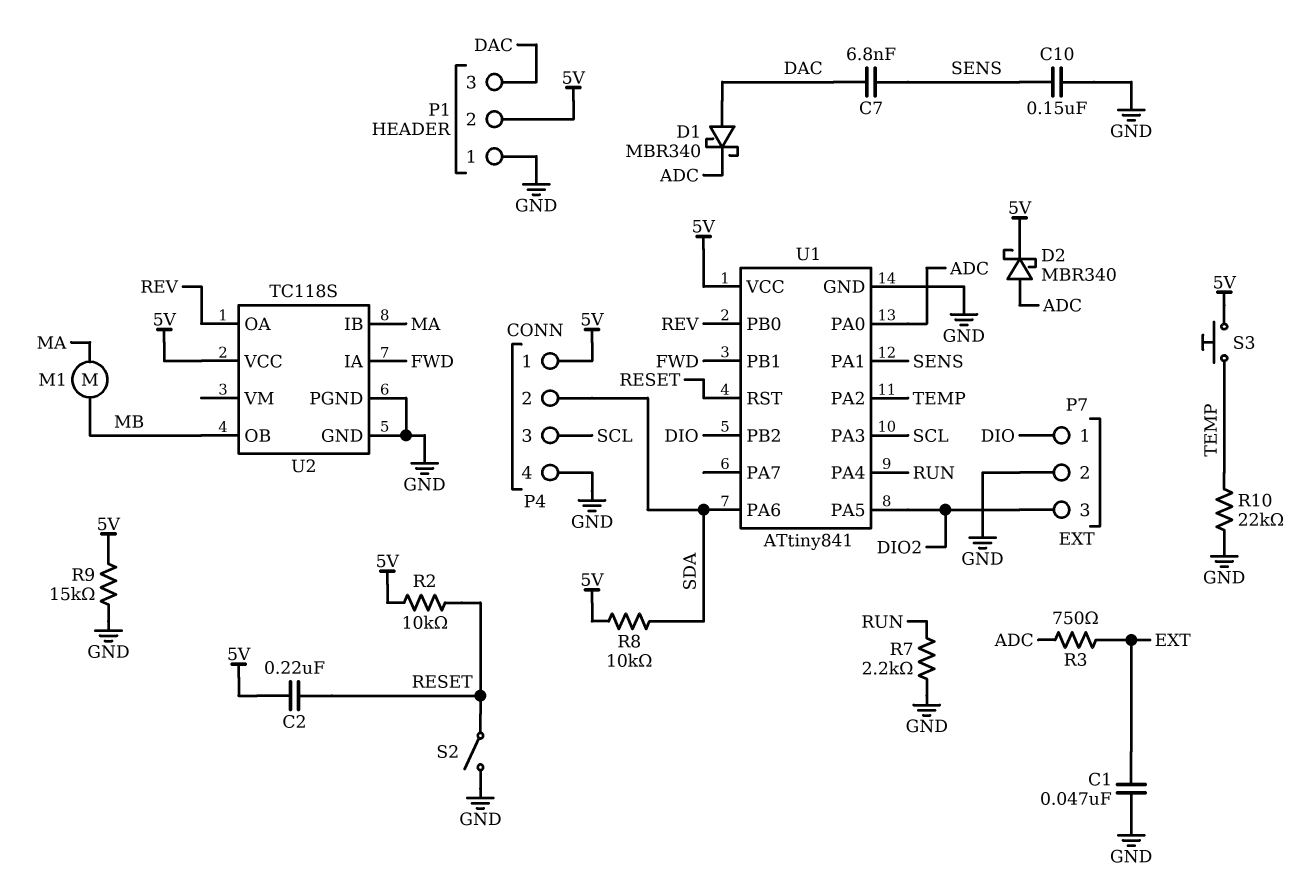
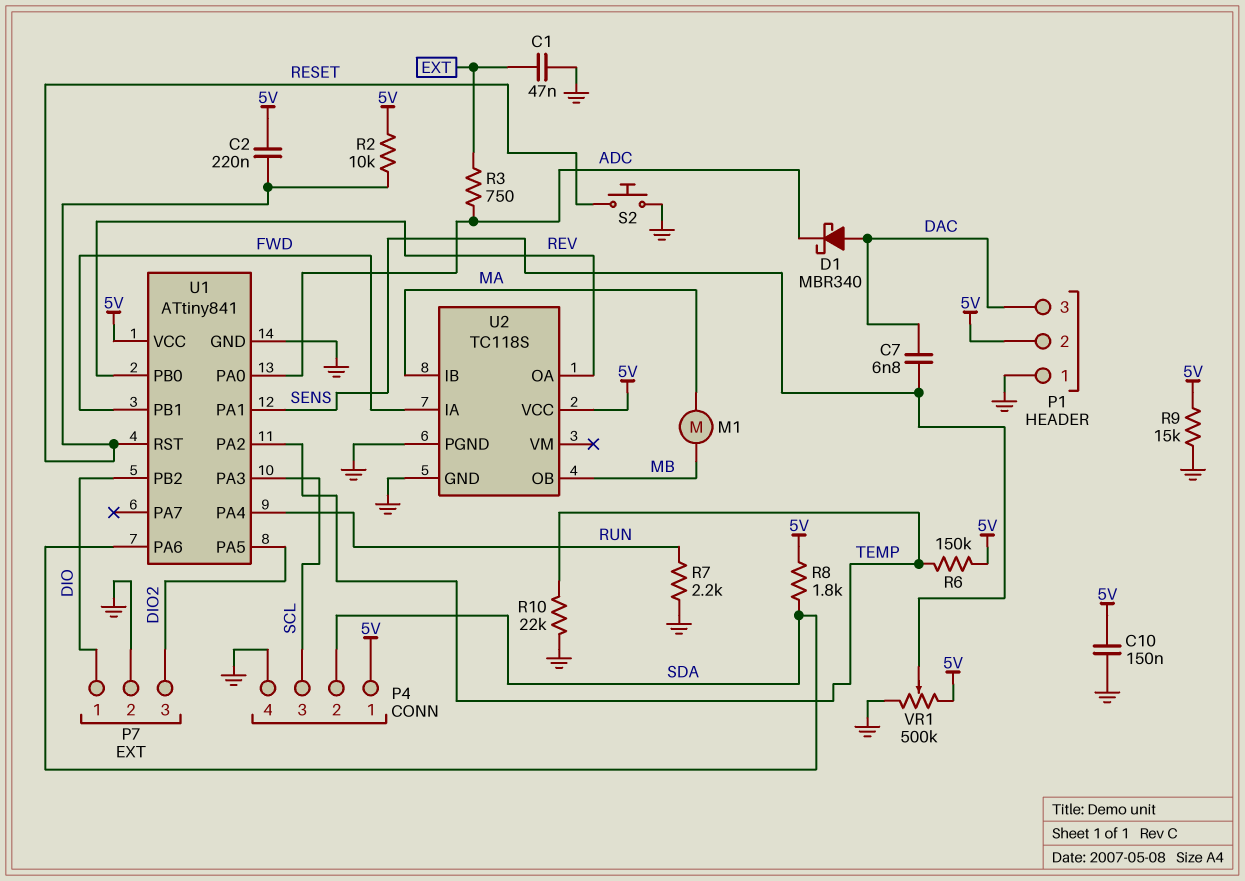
C10: 150nF (GND, SENS) -> 150nF (5V, GND)
D2: schottky MBR340 (A ADC, K 5V) -> none
R6: none -> 150k (5V, TEMP)
R8: 10k (5V, SDA) -> 1.8k (5V, SDA)
S2: switch (GND, RESET) -> button (GND, RESET)
S3: button (5V, TEMP) -> none
VR1: none -> 500k (5V, GND, wiper SENS)

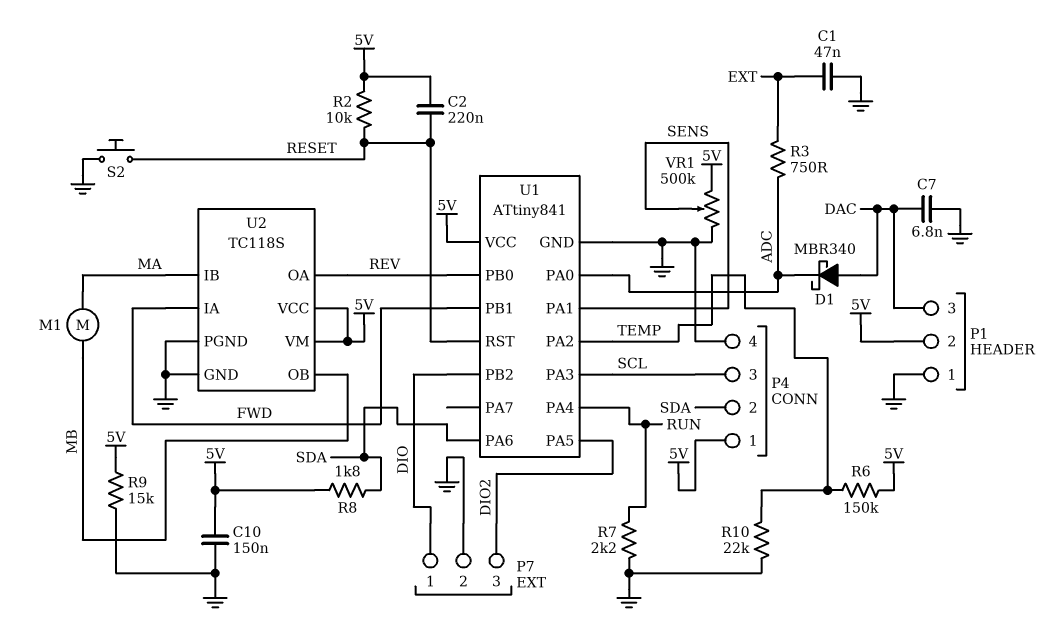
C7: 6.8nF (DAC, SENS) -> 6.8nF (DAC, GND)
U2 pin VM: none -> 5V

